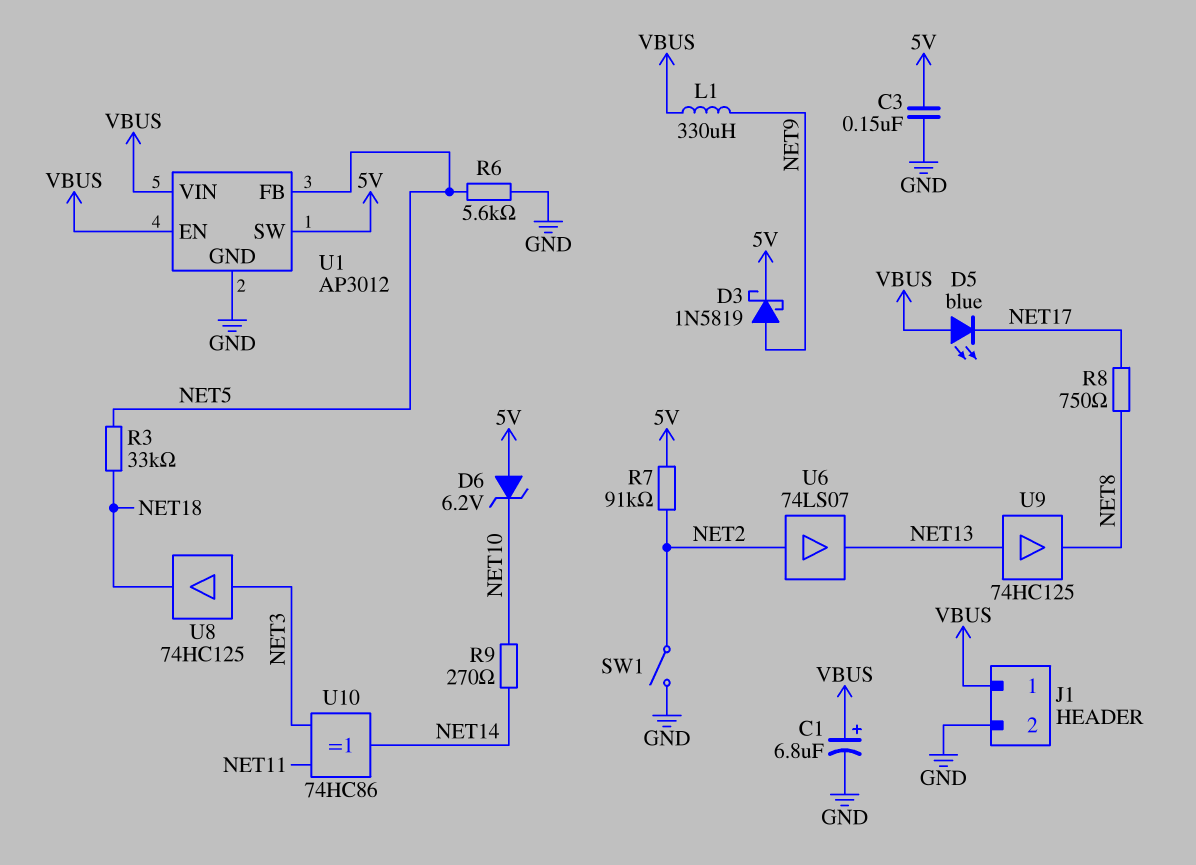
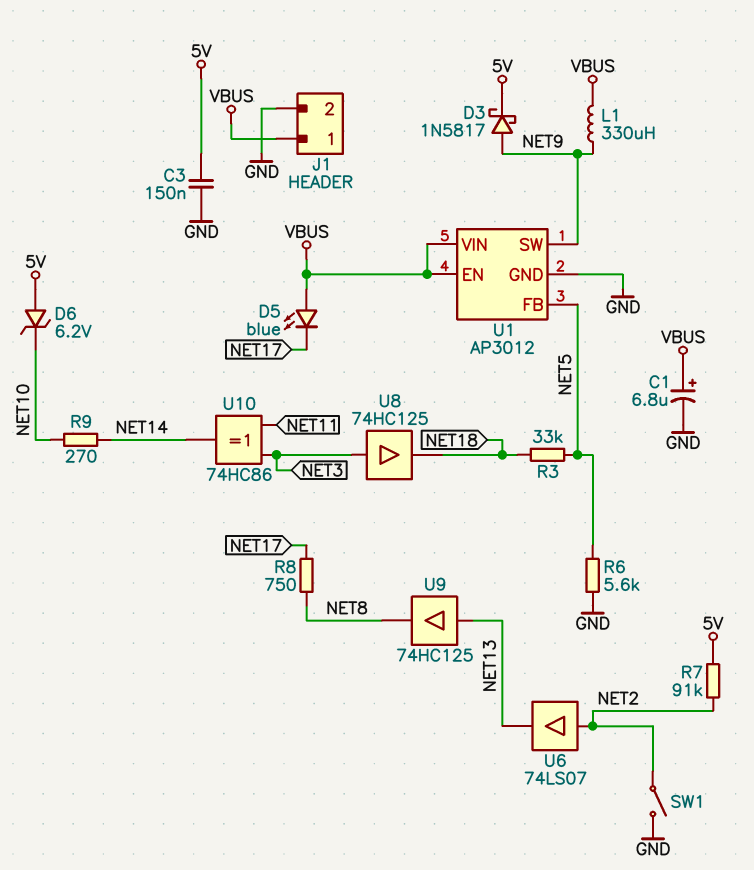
D3: schottky 1N5819 (A NET9, K 5V) -> schottky 1N5817 (A NET9, K 5V)
U1 pin SW: 5V -> NET9

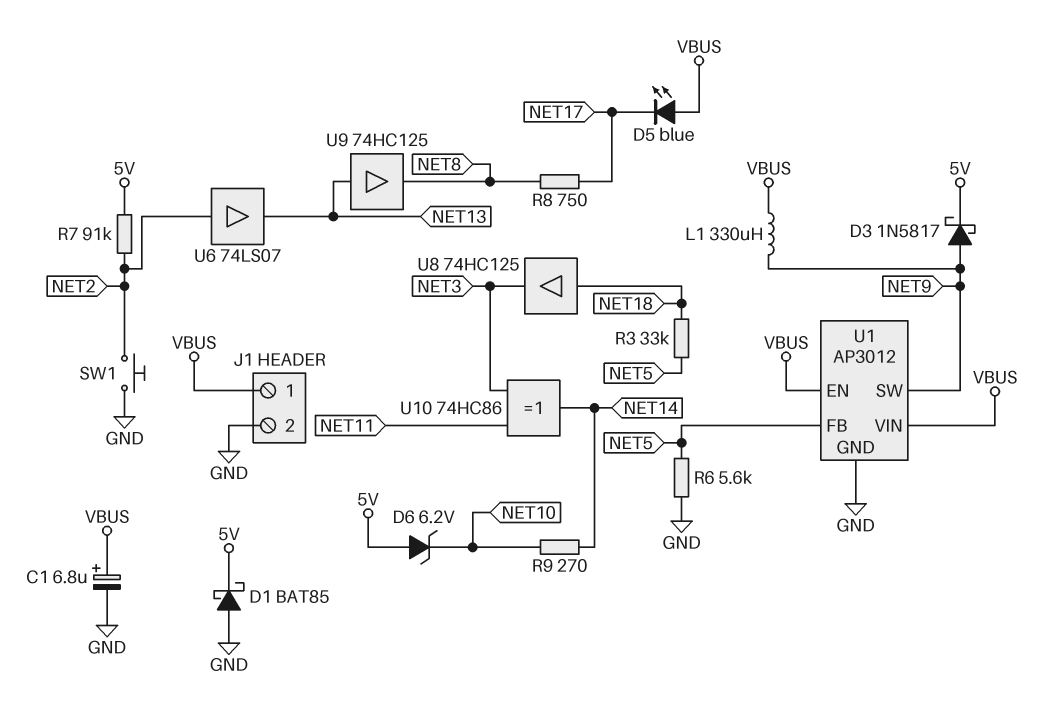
C3: 150nF (5V, GND) -> none
D1: none -> schottky BAT85 (A GND, K 5V)
SW1: switch (GND, NET2) -> button (GND, NET2)
U8: buffer 74HC125 (in NET3, out NET18) -> buffer 74HC125 (in NET18, out NET3)

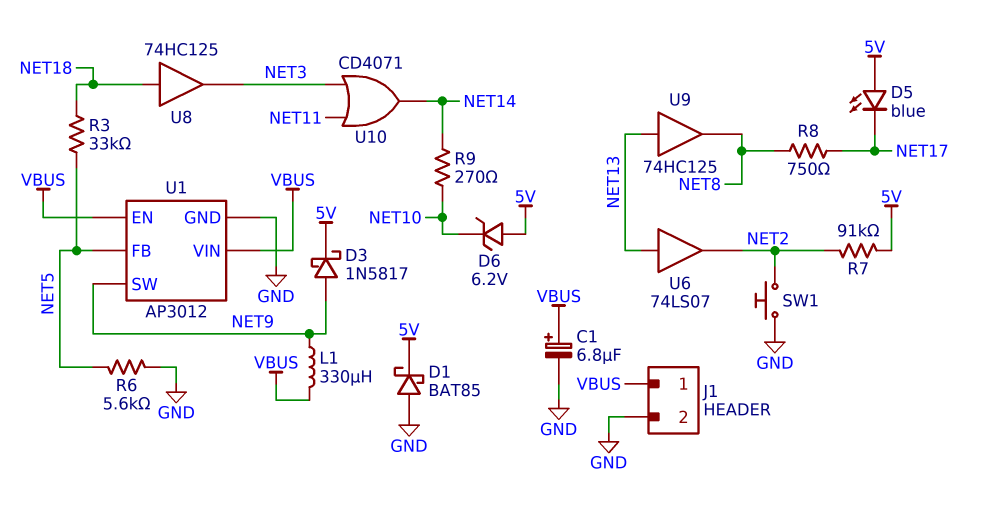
D5: LED blue (A VBUS, K NET17) -> LED blue (A 5V, K NET17)
U6: buffer 74LS07 (in NET2, out NET13) -> buffer 74LS07 (in NET13, out NET2)
U10: XOR 74HC86 (in NET3, in NET11, out NET14) -> OR CD4071 (in NET3, in NET11, out NET14)

